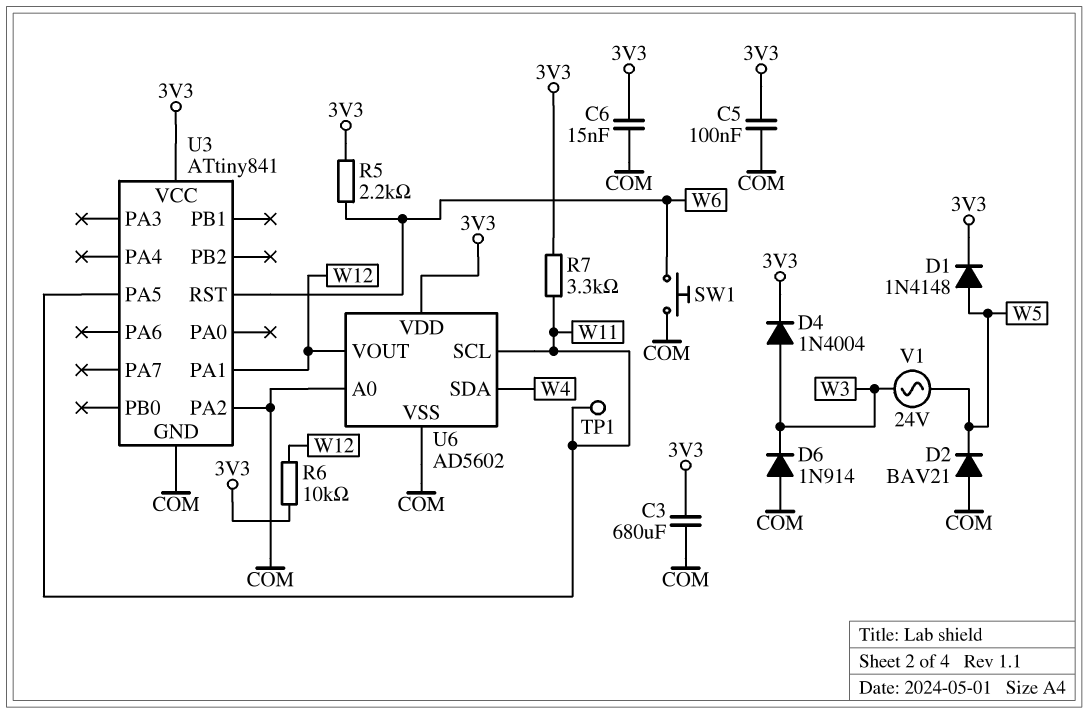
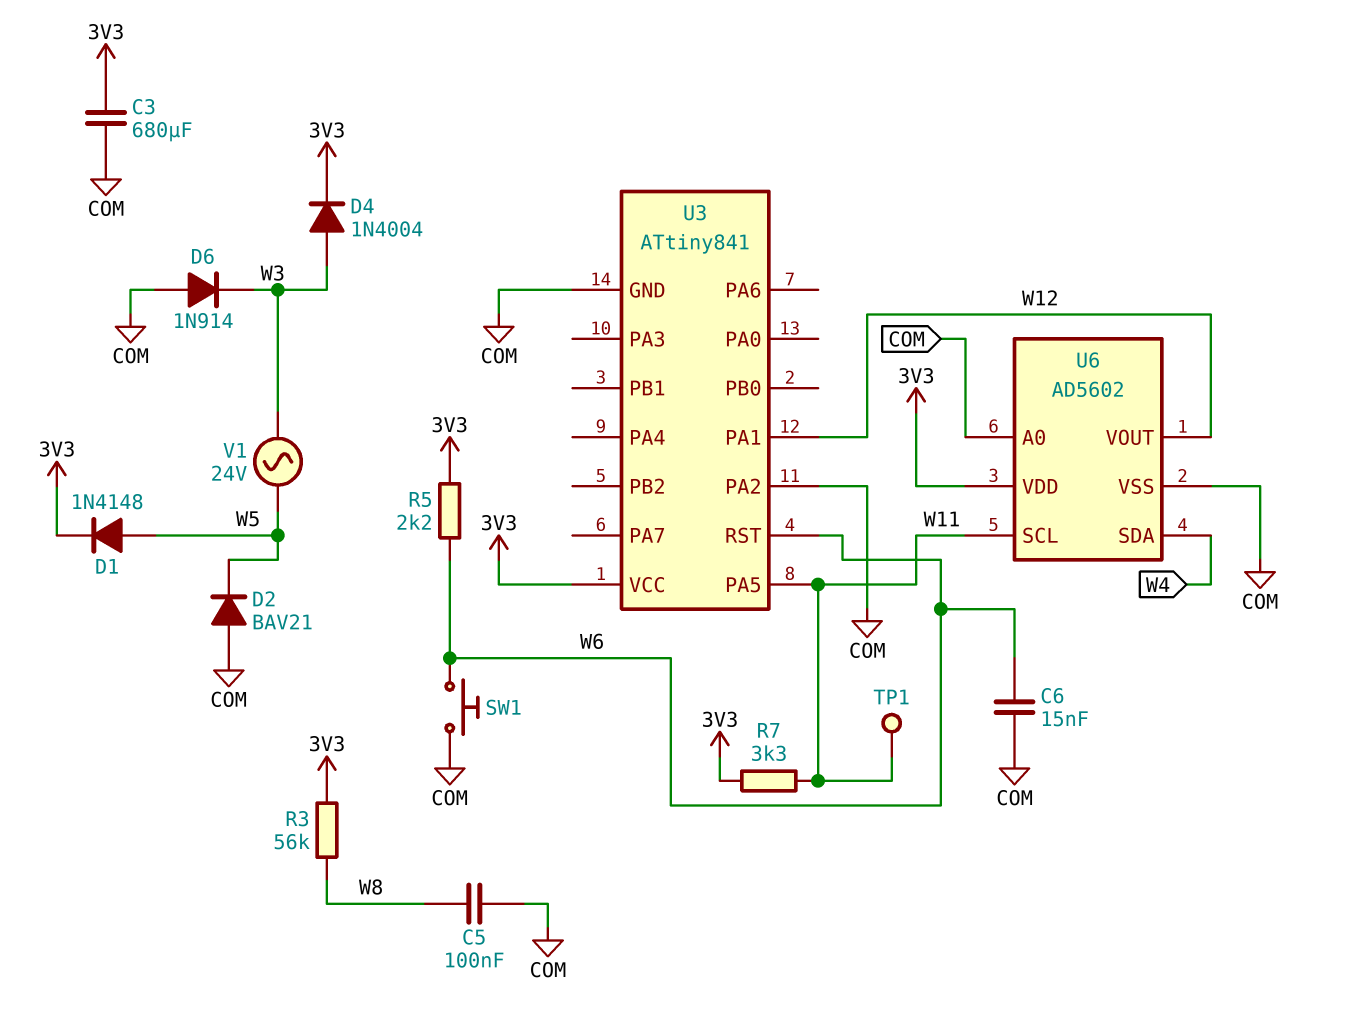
C5: 100nF (3V3, COM) -> 100nF (COM, W8)
C6: 15nF (3V3, COM) -> 15nF (COM, W6)
R3: none -> 56k (3V3, W8)
R6: 10k (3V3, W12) -> none

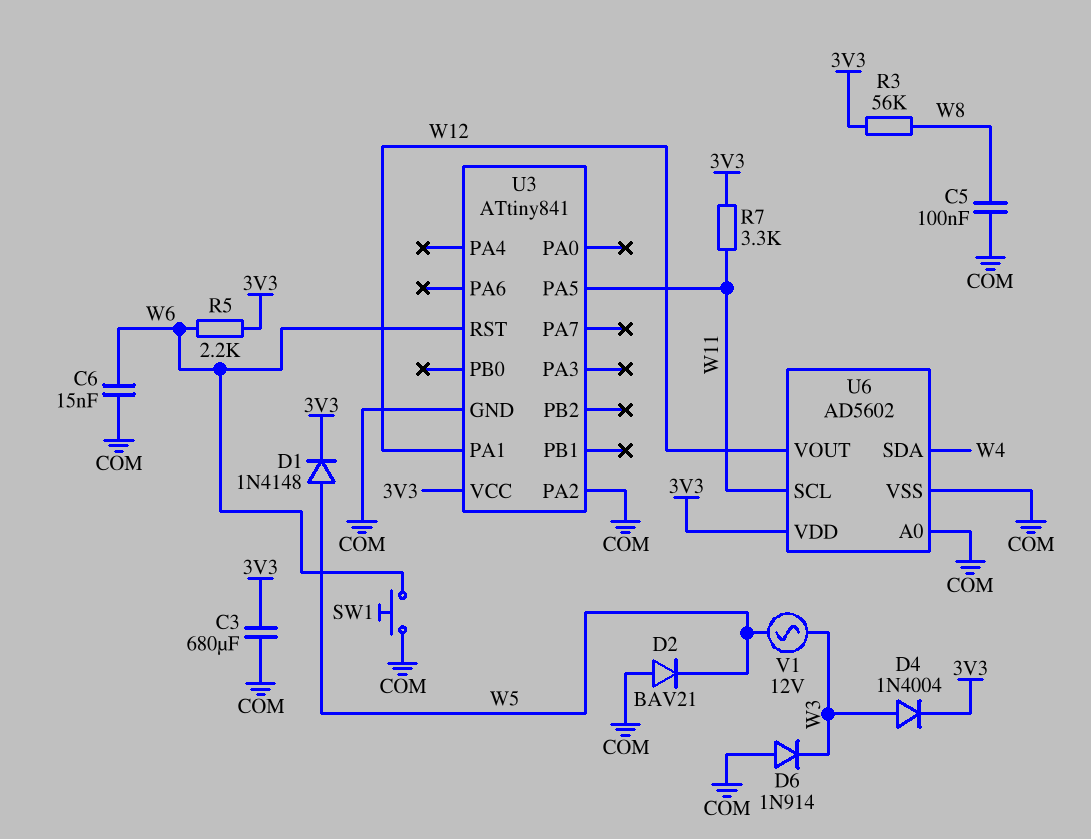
TP1: test point (W11) -> none
V1: AC 24V (W3, W5) -> AC 12V (W3, W5)

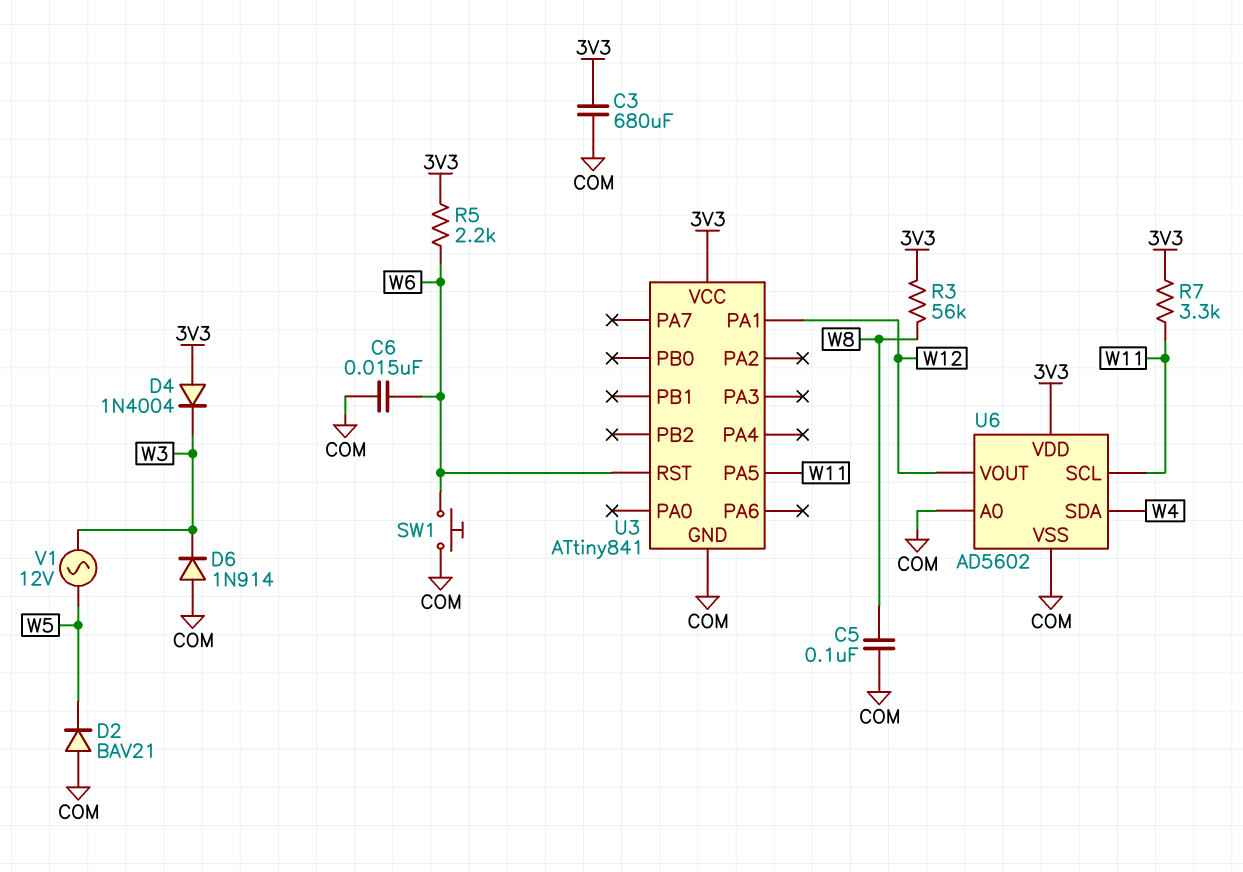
D1: diode 1N4148 (A W5, K 3V3) -> none
D4: diode 1N4004 (A W3, K 3V3) -> diode 1N4004 (A 3V3, K W3)
U3 pin PA2: COM -> none

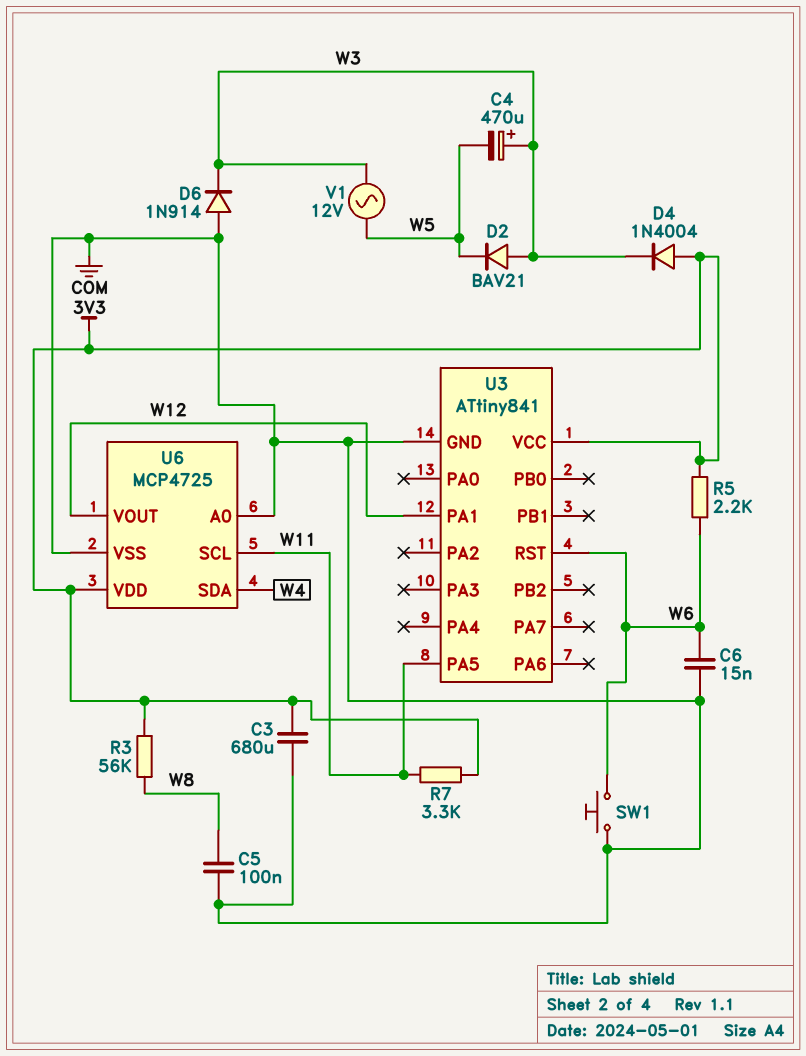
C4: none -> 470uF (plus W3, minus W5)
D2: diode BAV21 (A COM, K W5) -> diode BAV21 (A W3, K W5)
U6: AD5602 -> MCP4725

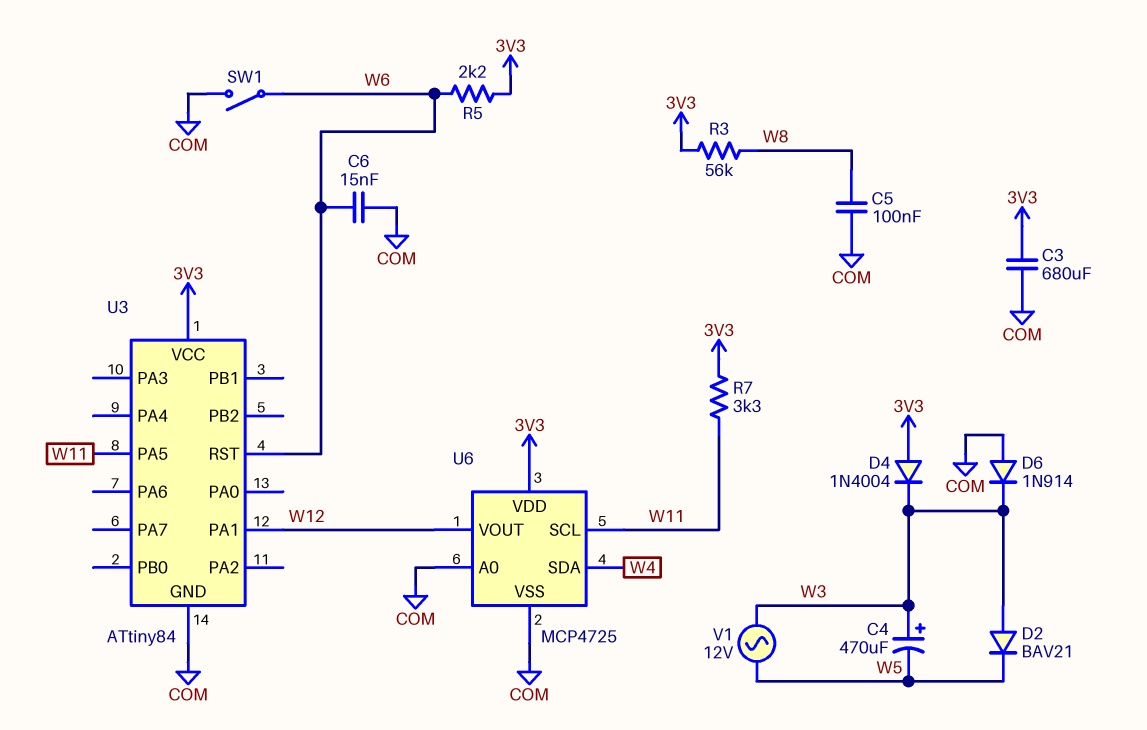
SW1: button (COM, W6) -> switch (COM, W6)
U3: ATtiny841 -> ATtiny84

